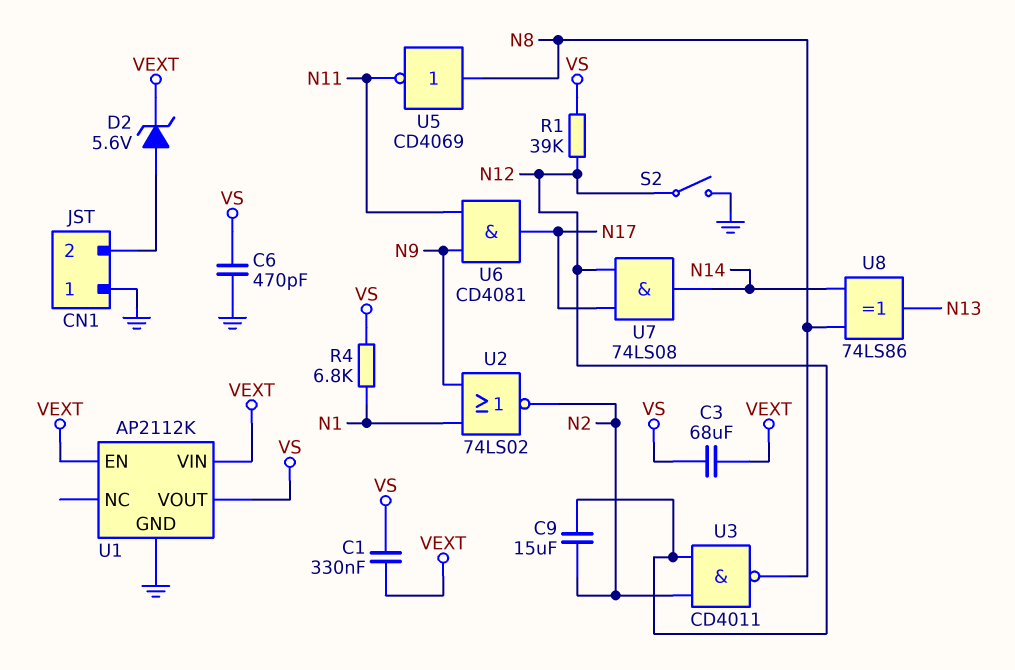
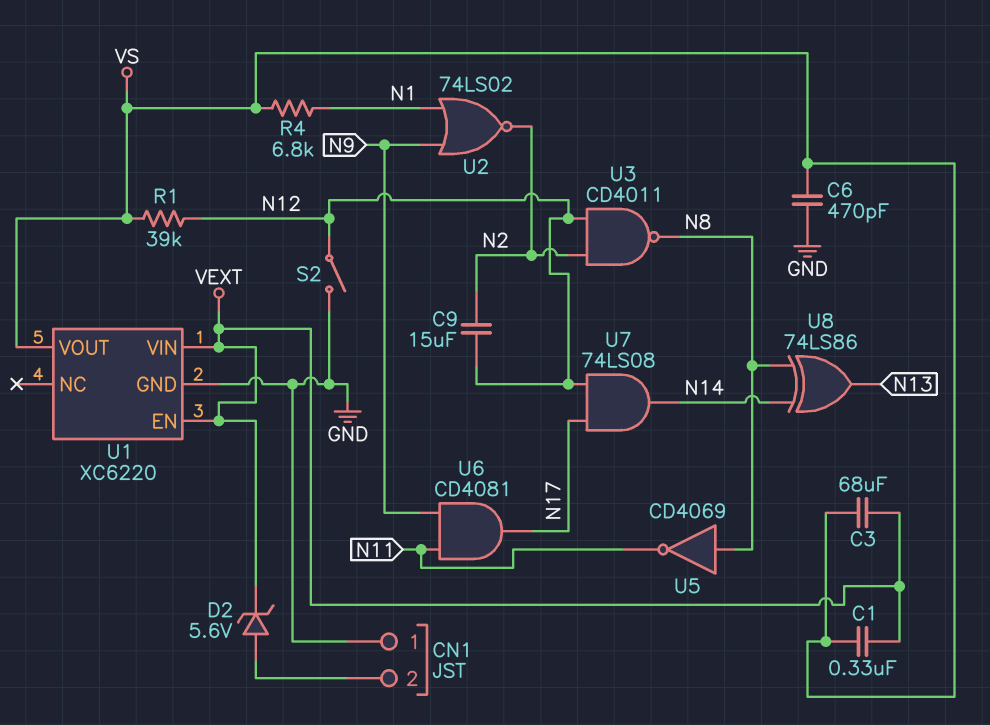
U1: AP2112K -> XC6220

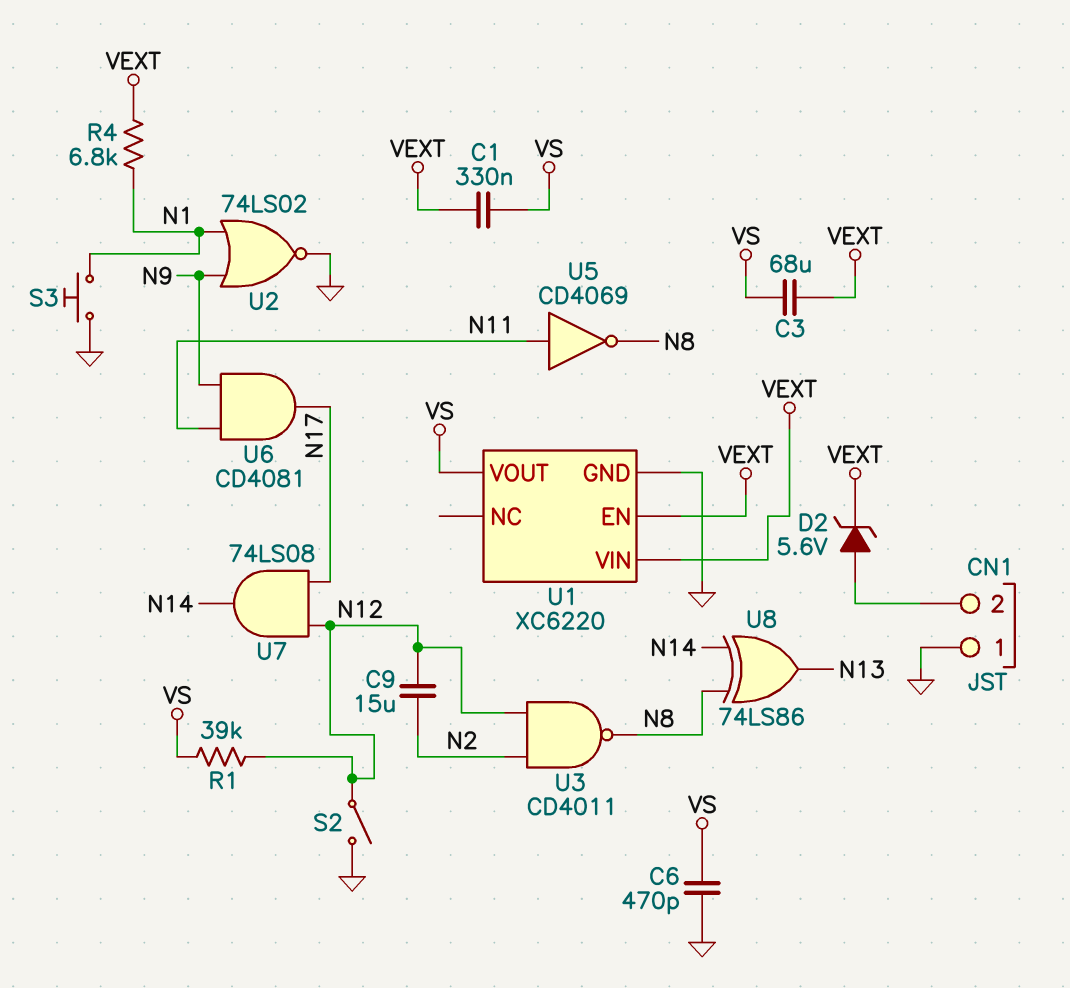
R4: 6.8k (N1, VS) -> 6.8k (N1, VEXT)
S3: none -> button (GND, N1)
U2: NOR 74LS02 (in N1, in N9, out N2) -> NOR 74LS02 (in N1, in N9, out GND)
U5: NOT CD4069 (in N8, out N11) -> NOT CD4069 (in N11, out N8)

